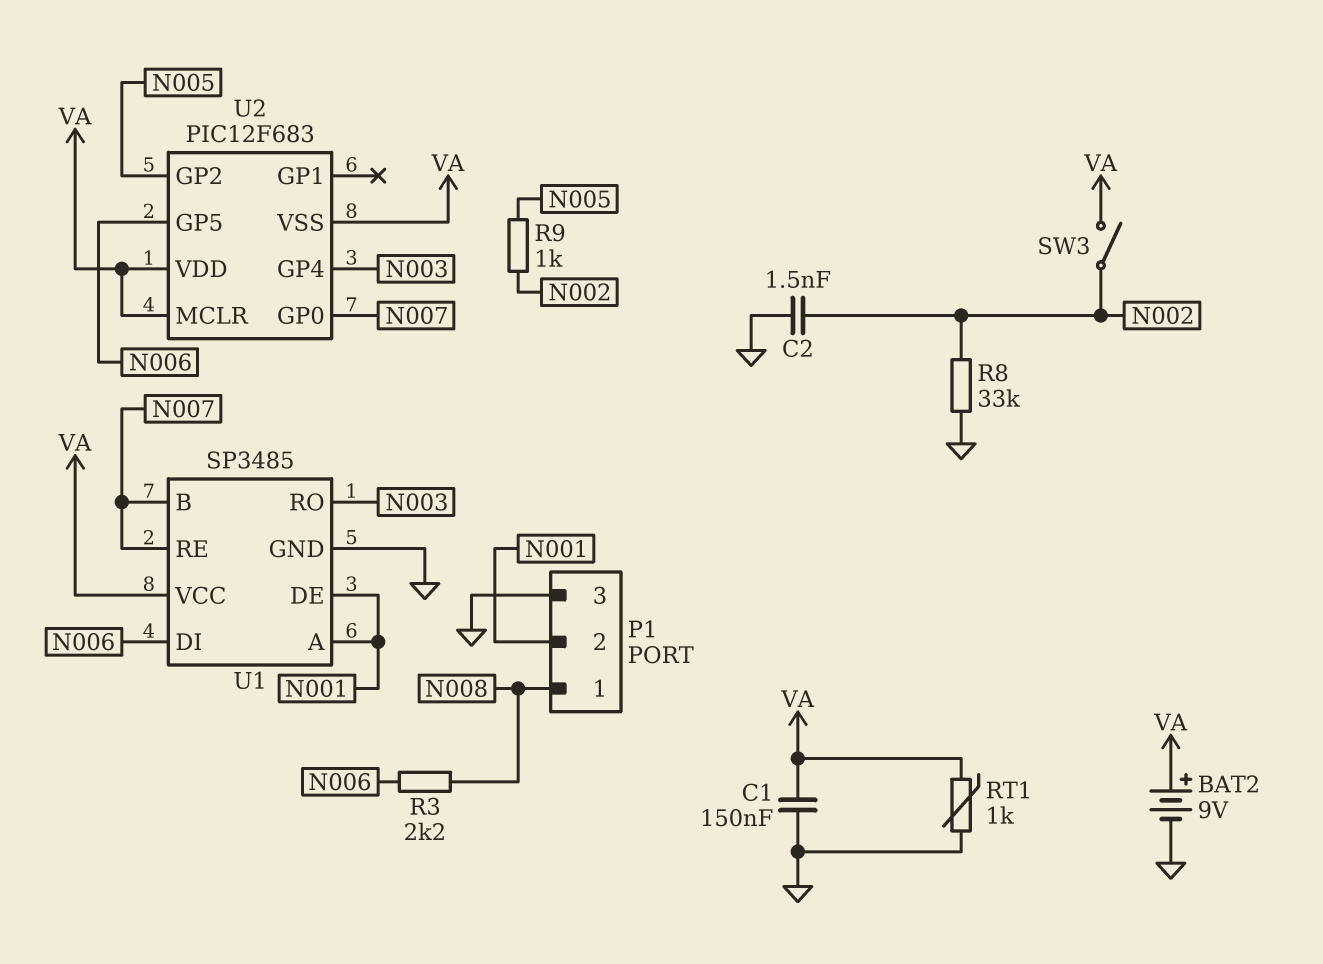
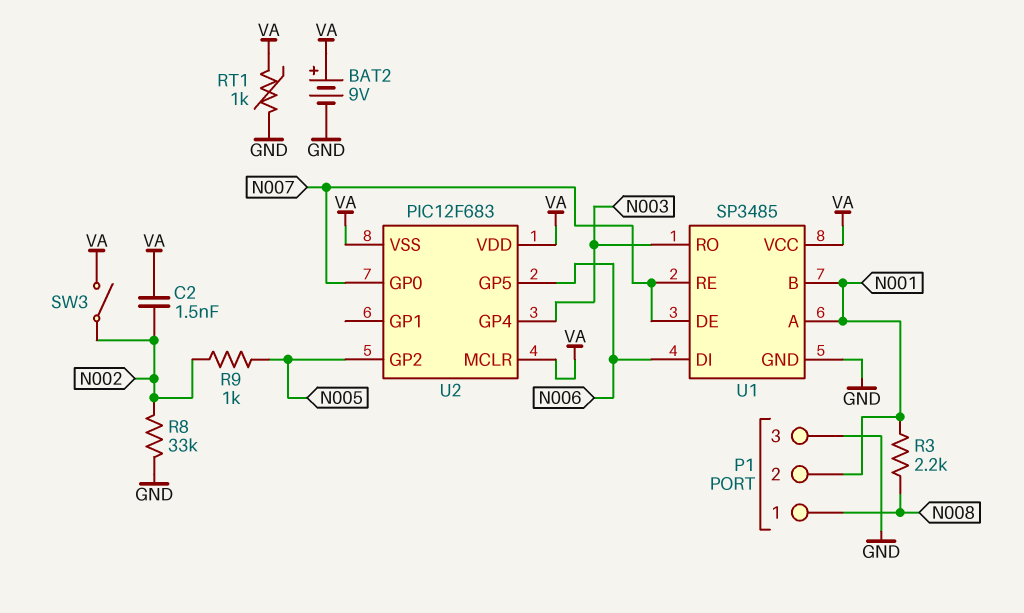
C1: 150nF (GND, VA) -> none
C2: 1.5nF (GND, N002) -> 1.5nF (N002, VA)
R3: 2.2k (N006, N008) -> 2.2k (N001, N008)
U1 pin B: N007 -> N001
U1 pin DE: N001 -> N007

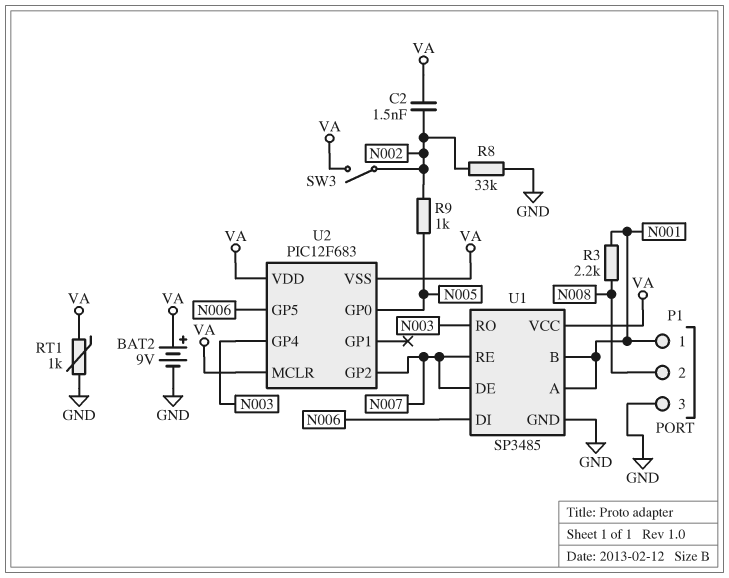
P1 pin 1: N008 -> N001
P1 pin 2: N001 -> N008
U2 pin GP0: N007 -> N005
U2 pin GP2: N005 -> N007

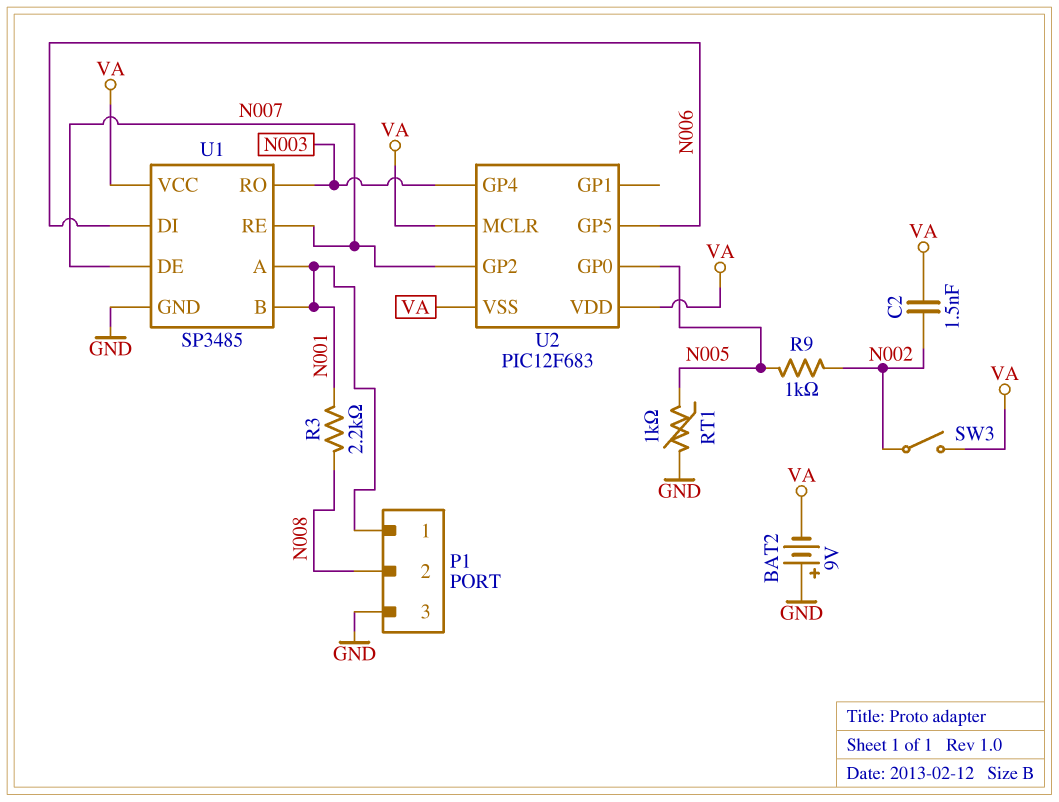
BAT2: 9V (plus VA, minus GND) -> 9V (plus GND, minus VA)
R8: 33k (GND, N002) -> none
RT1: 1k (GND, VA) -> 1k (GND, N005)

